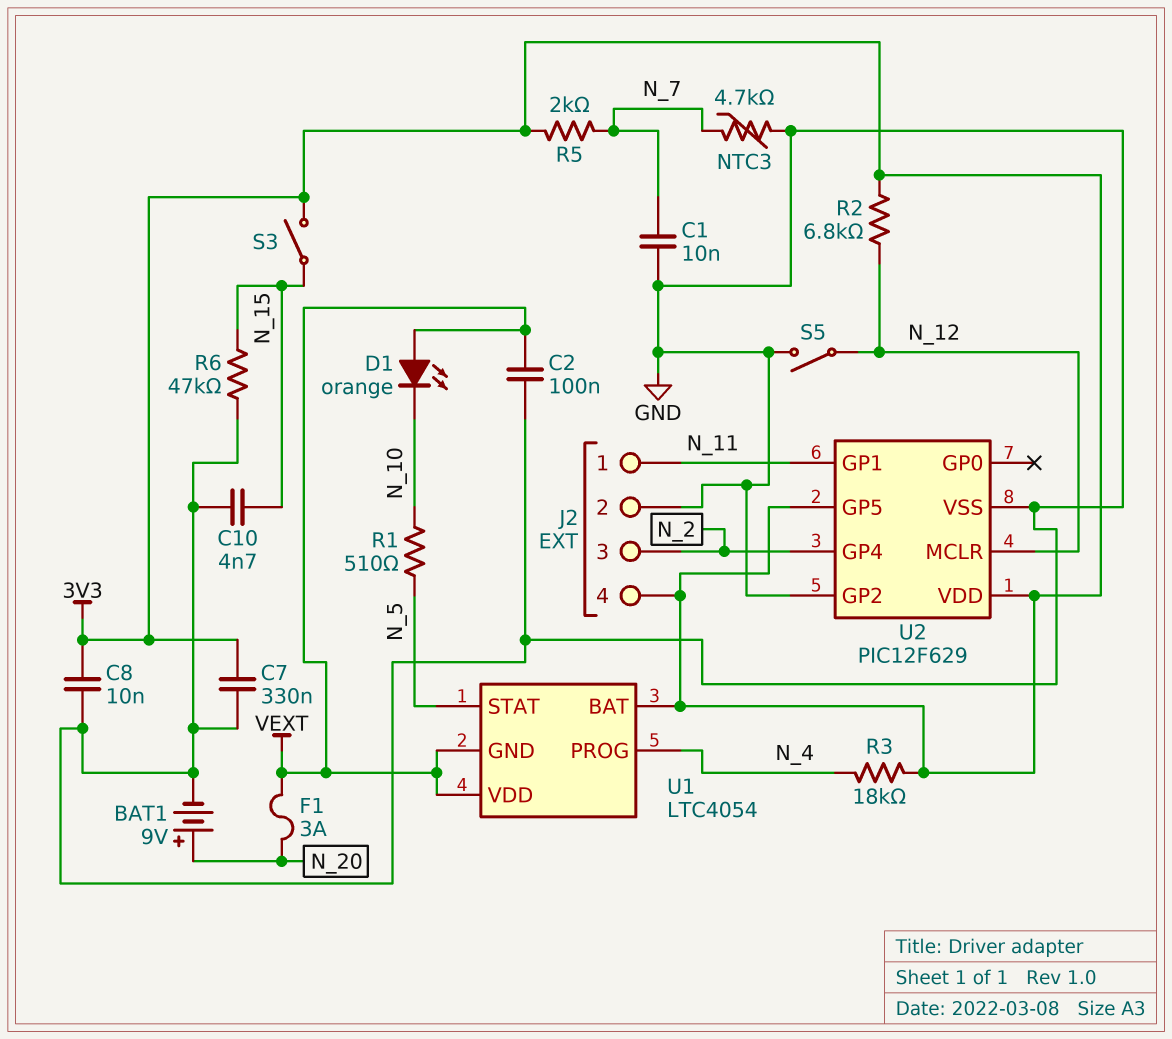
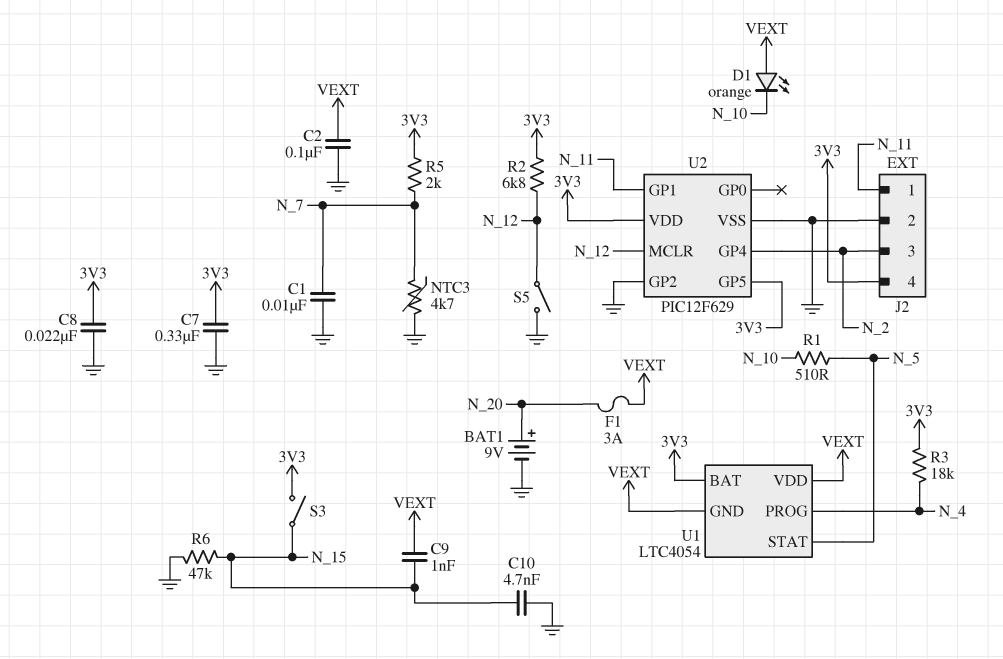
C8: 10nF (3V3, GND) -> 22nF (3V3, GND)
C9: none -> 1nF (N_15, VEXT)

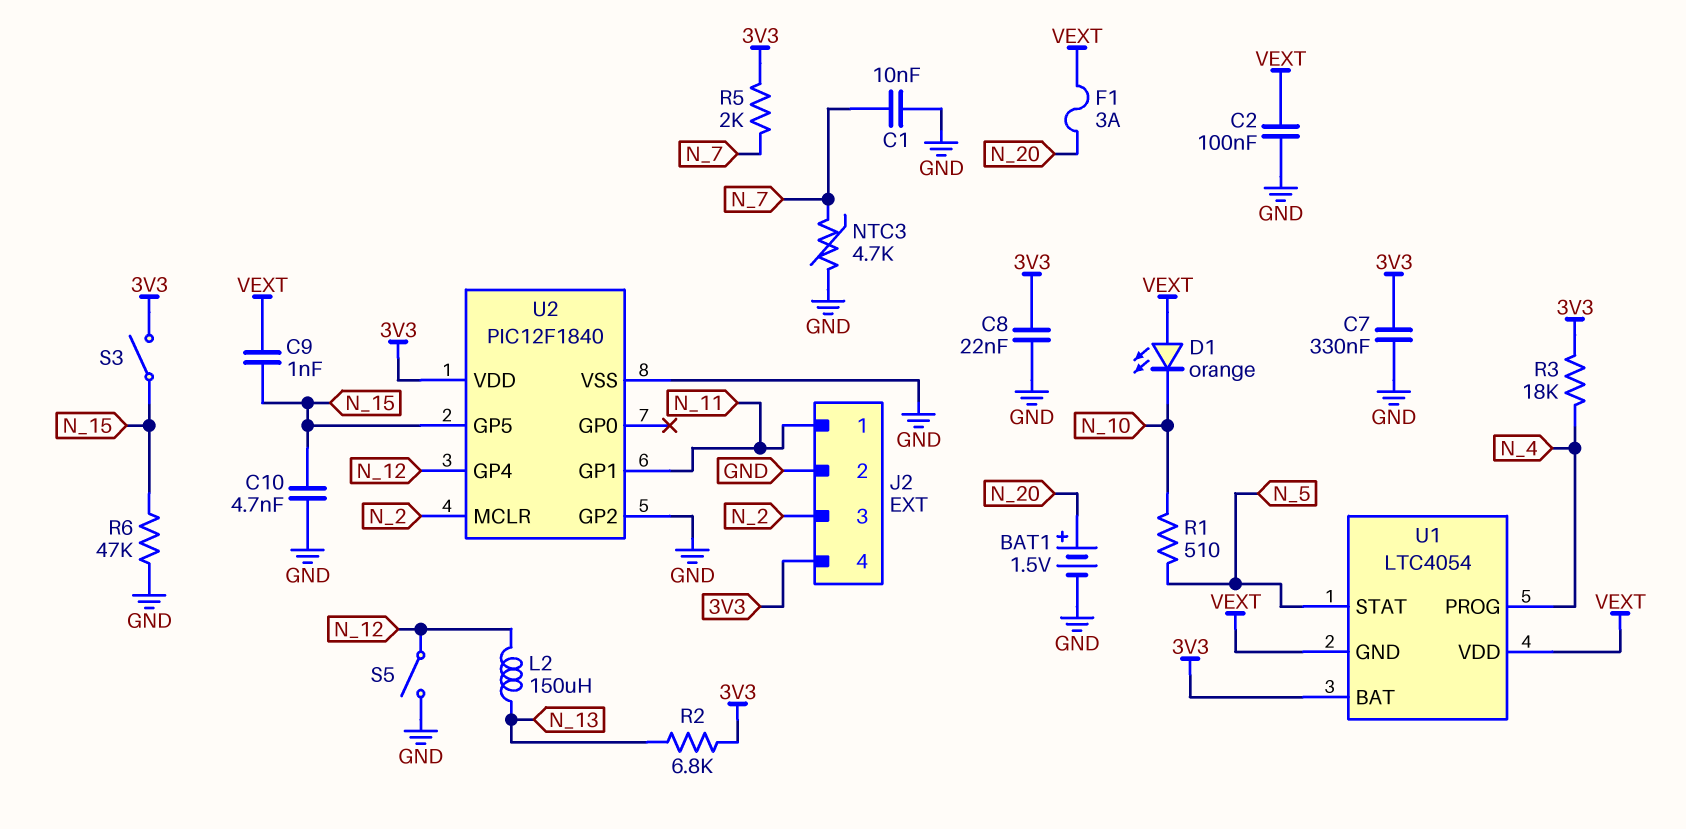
BAT1: 9V (plus N_20, minus GND) -> 1.5V (plus N_20, minus GND)
L2: none -> 150uH (N_12, N_13)
R2: 6.8k (3V3, N_12) -> 6.8k (3V3, N_13)
U2: PIC12F629 -> PIC12F1840
U2 pin GP4: N_2 -> N_12
U2 pin GP5: 3V3 -> N_15
U2 pin MCLR: N_12 -> N_2

